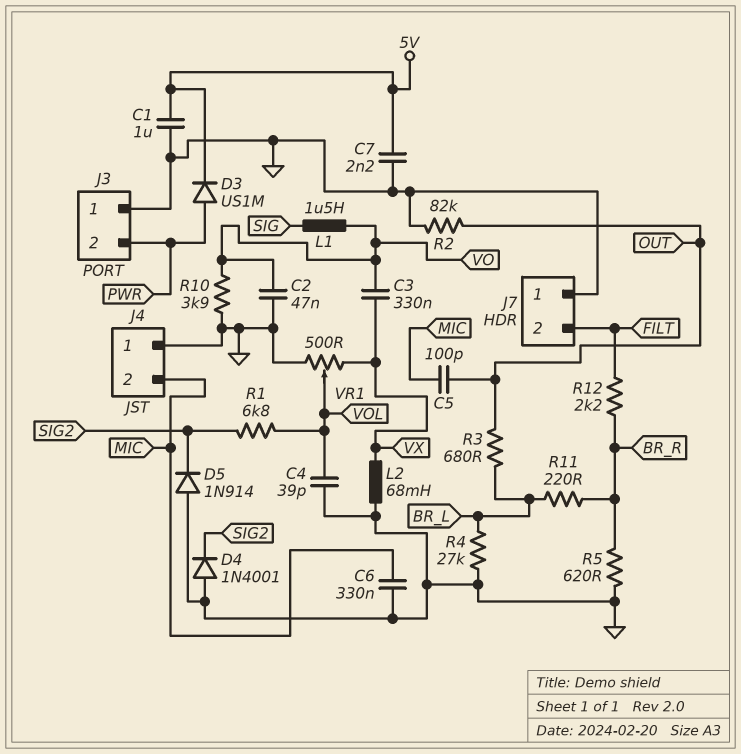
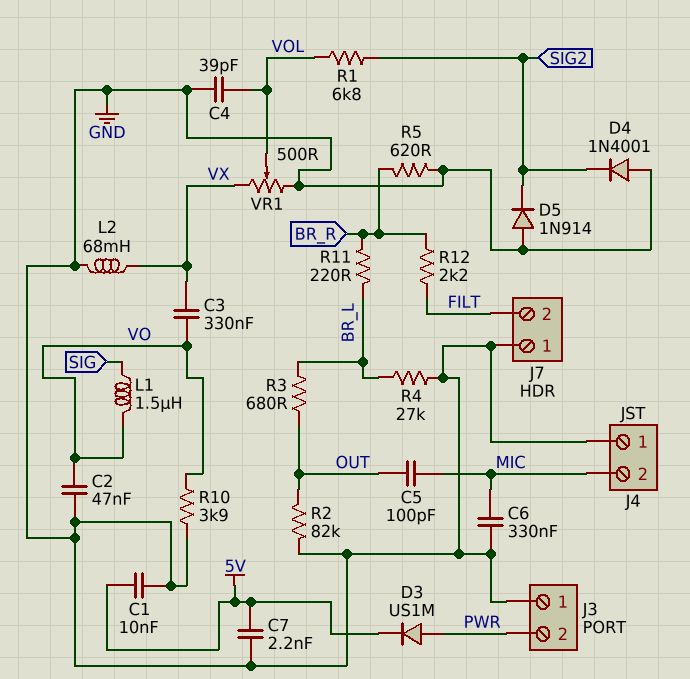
C1: 1uF (5V, GND) -> 10nF (5V, GND)

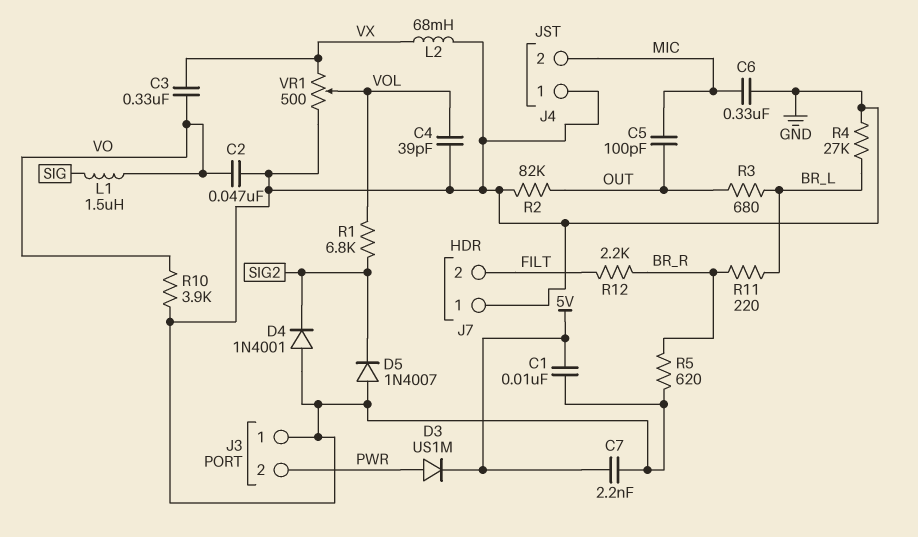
D5: diode 1N914 (A GND, K SIG2) -> diode 1N4007 (A GND, K SIG2)

